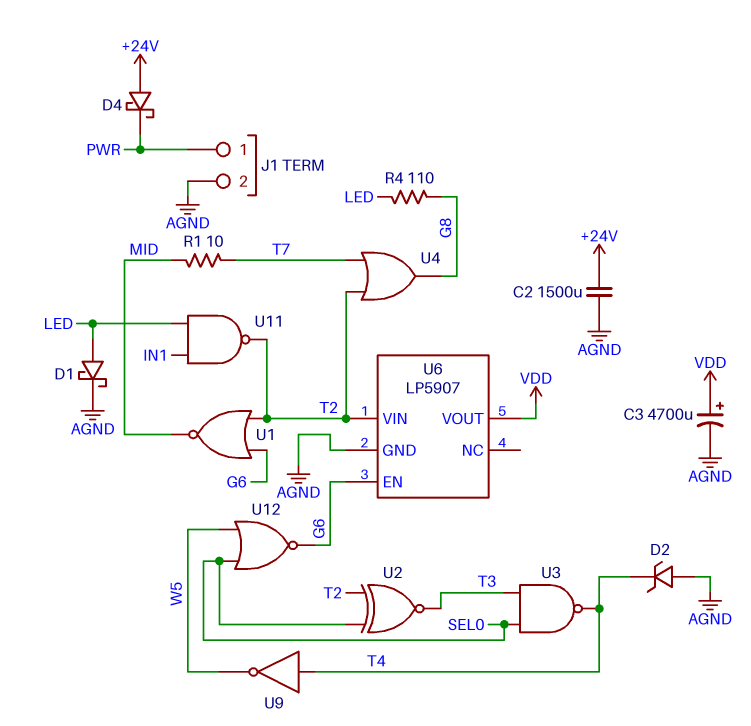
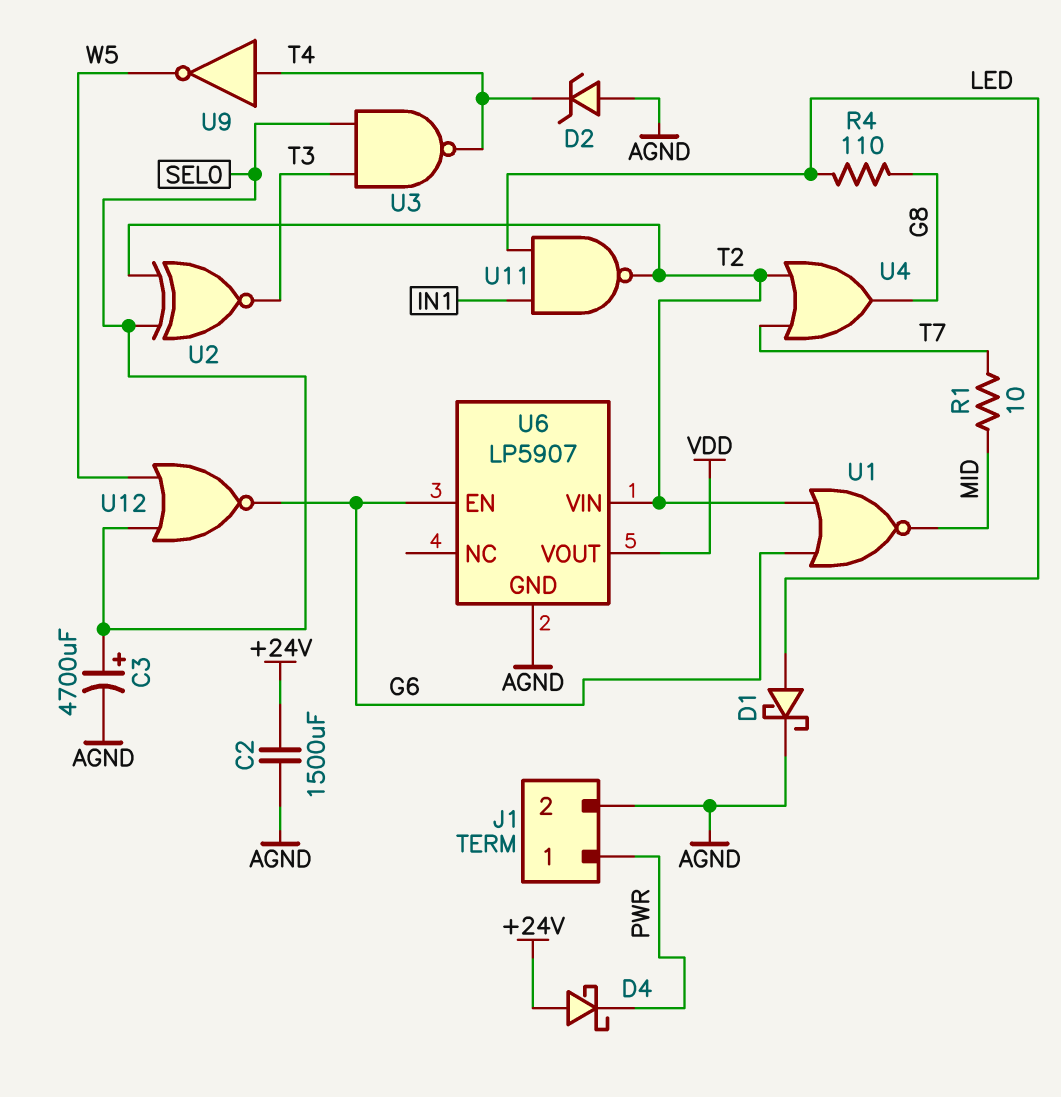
C3: 4700uF (plus VDD, minus AGND) -> 4700uF (plus SEL0, minus AGND)

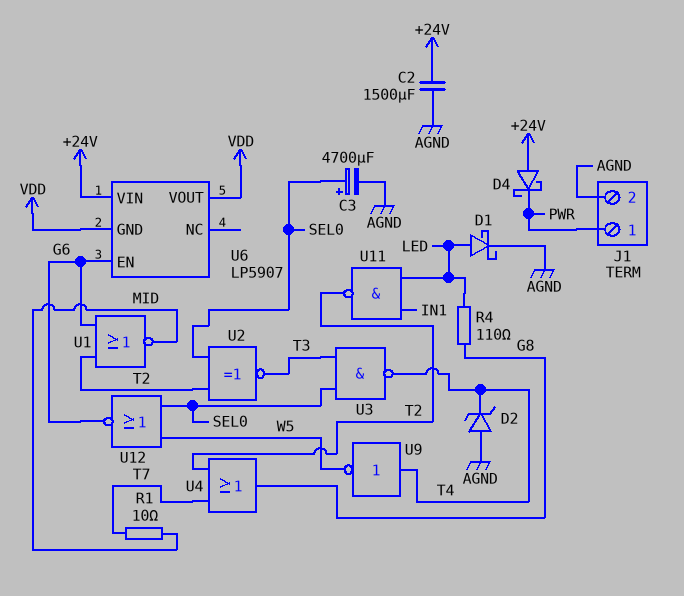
U6 pin GND: AGND -> VDD
U6 pin VIN: T2 -> +24V

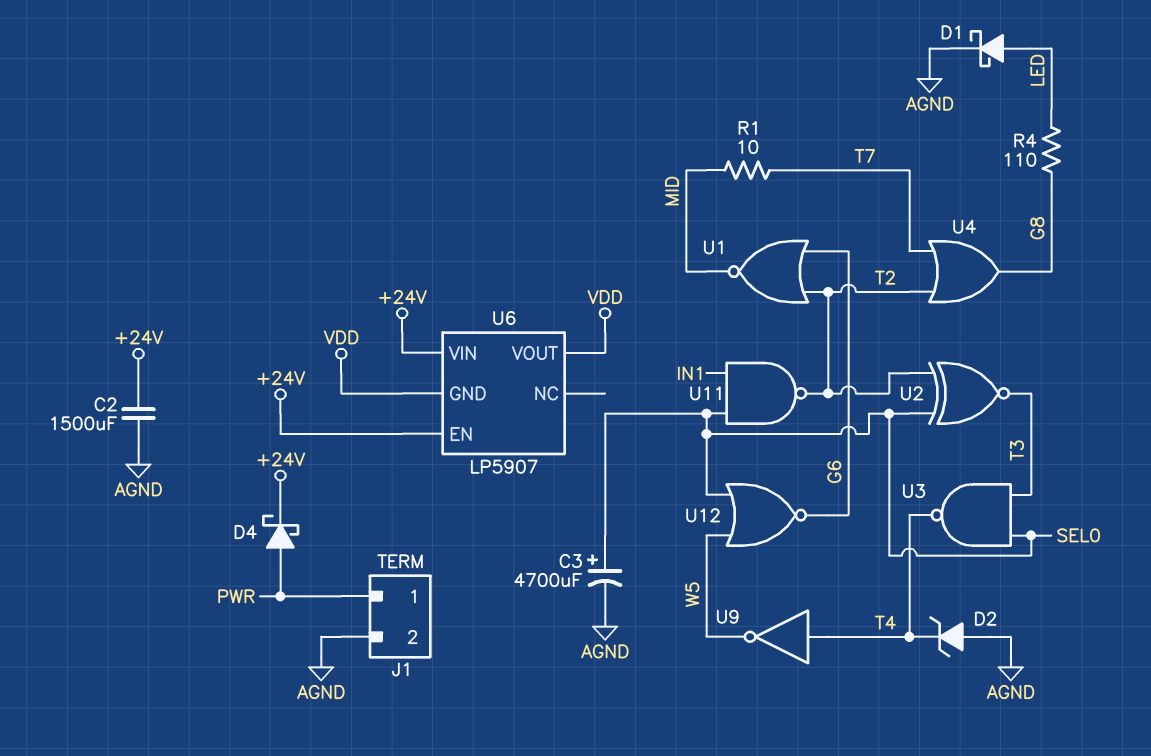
D4: schottky (A +24V, K PWR) -> schottky (A PWR, K +24V)
U6 pin EN: G6 -> +24V
U11: NAND (in IN1, in LED, out T2) -> NAND (in IN1, in SEL0, out T2)

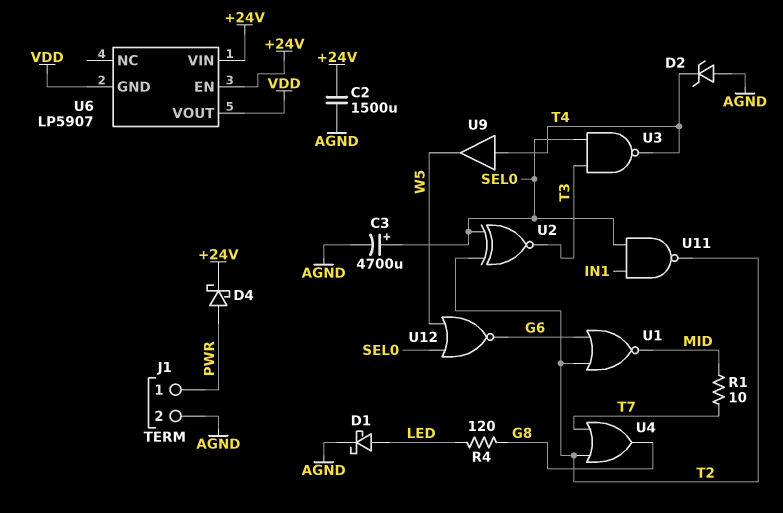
R4: 110 (G8, LED) -> 120 (G8, LED)
U9: NOT (in T4, out W5) -> buffer (in T4, out W5)

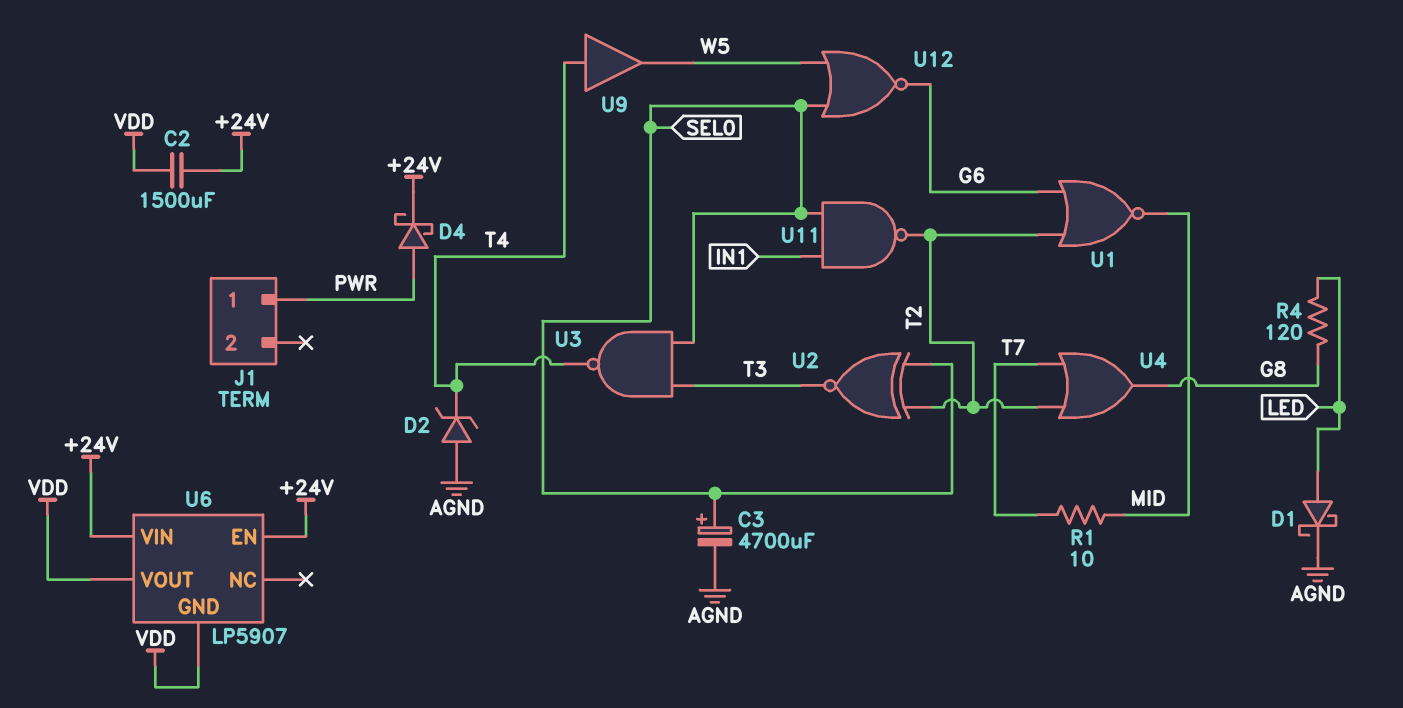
C2: 1500uF (+24V, AGND) -> 1500uF (+24V, VDD)
J1 pin 2: AGND -> none

